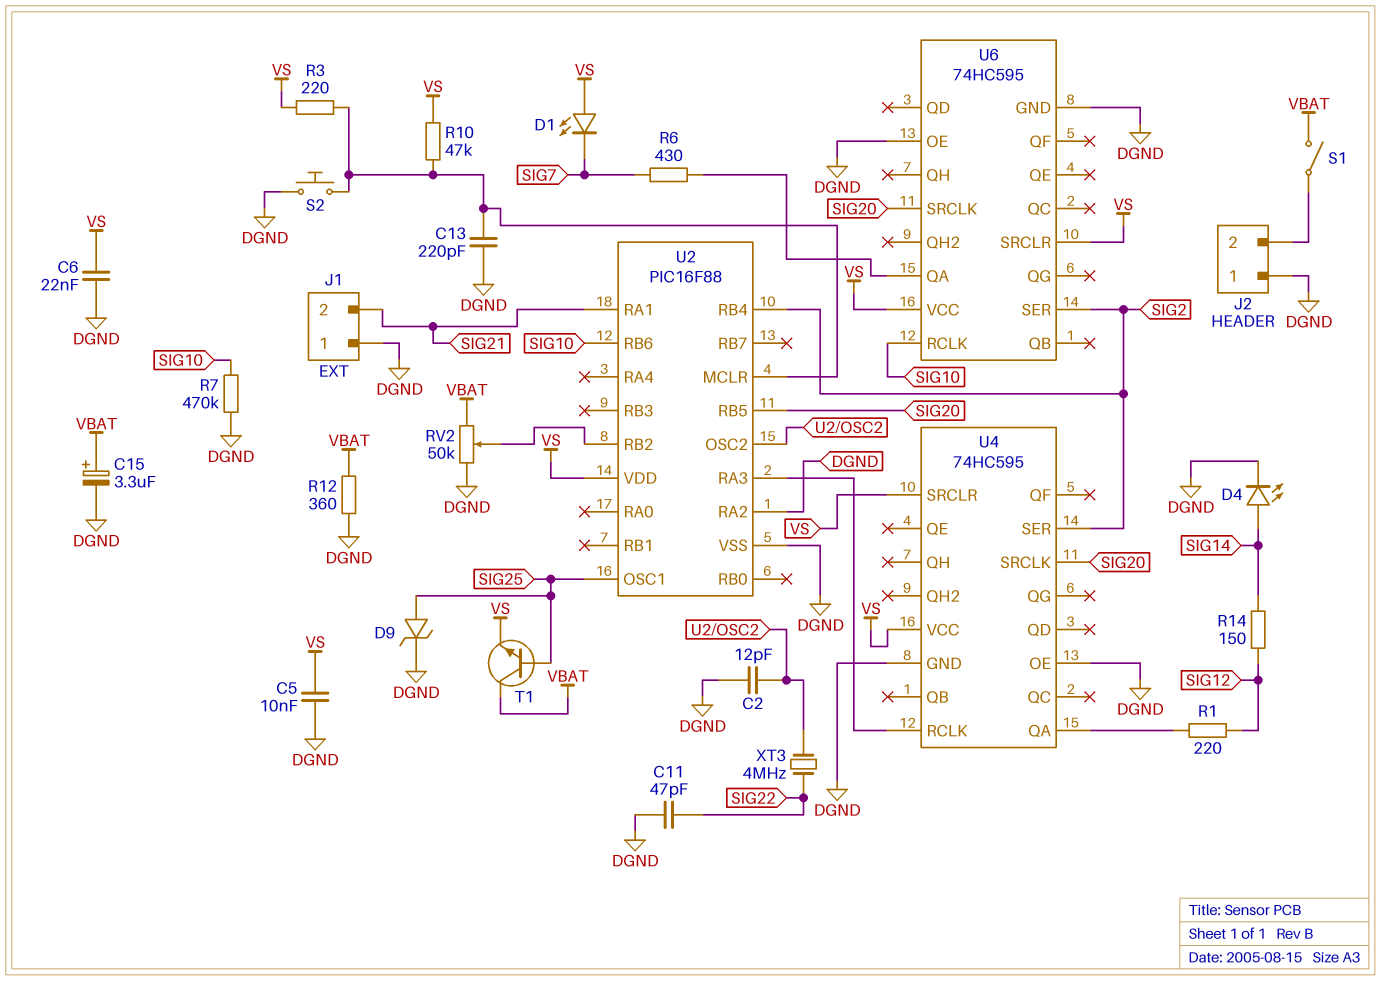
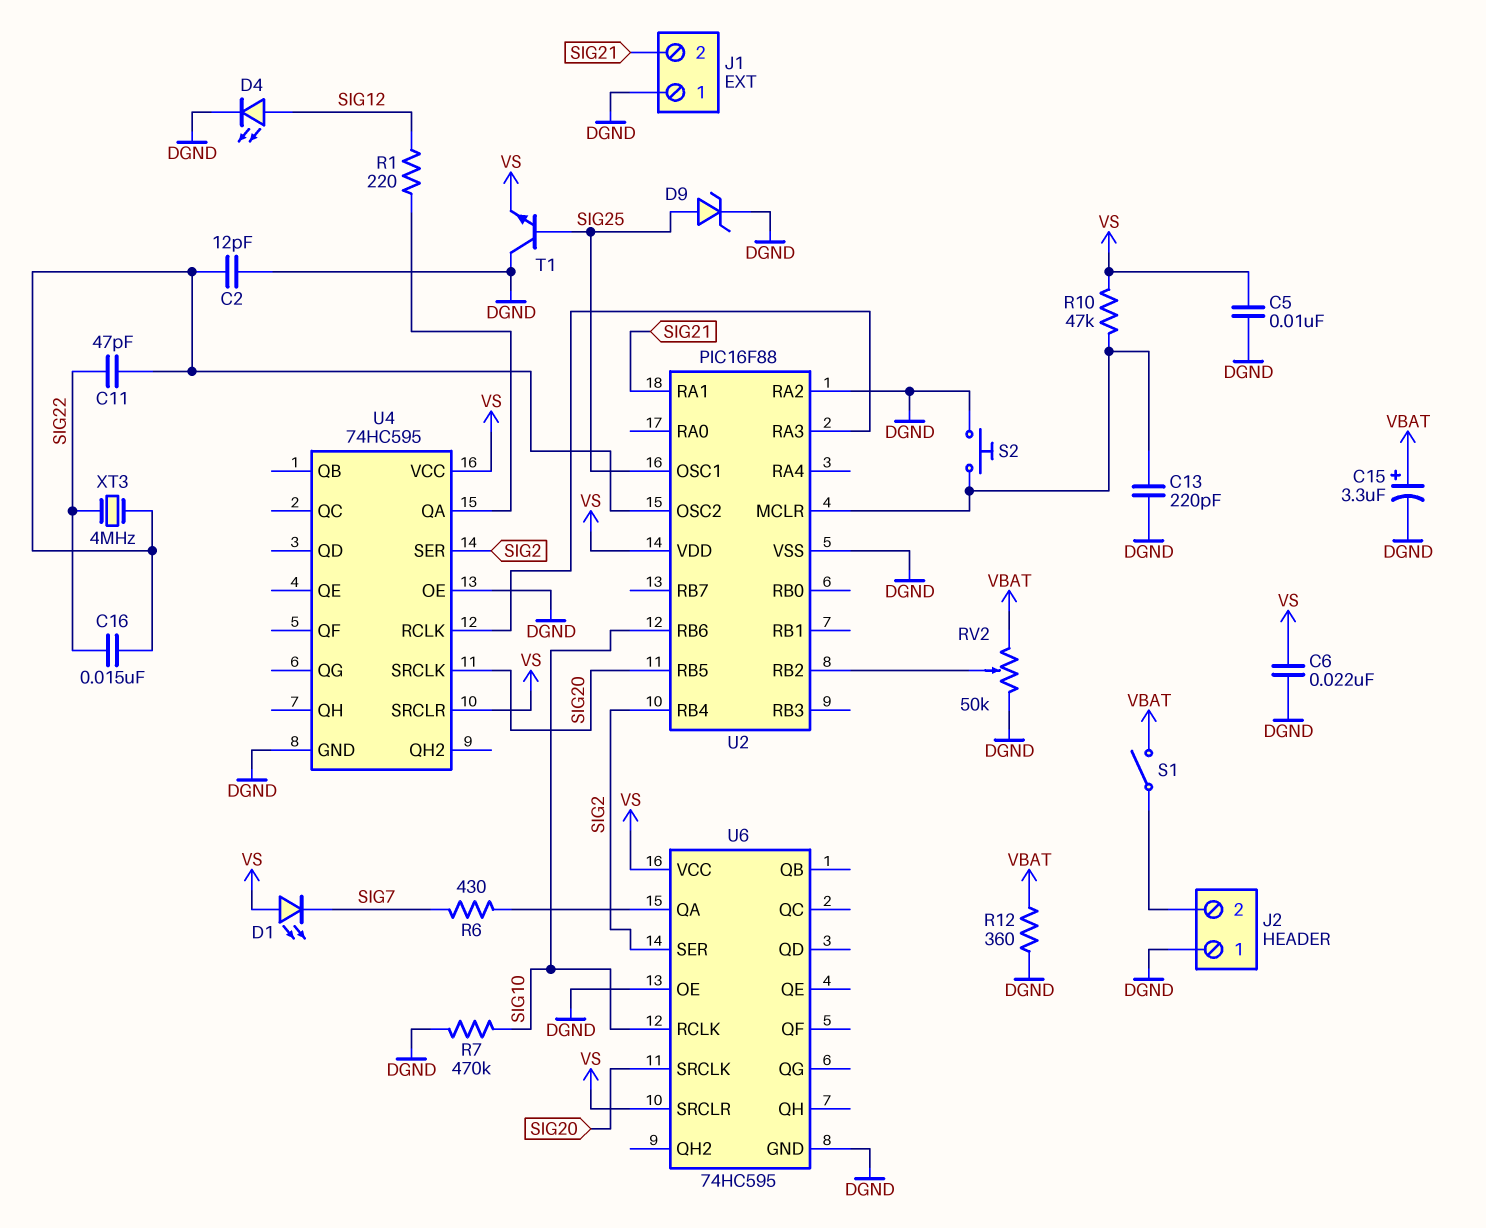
C11: 47pF (DGND, SIG22) -> 47pF (SIG22, U2/OSC2)
C16: none -> 15nF (SIG22, U2/OSC2)
D4: LED (A SIG14, K DGND) -> LED (A SIG12, K DGND)
R3: 220 (U2/MCLR, VS) -> none
R14: 150 (SIG12, SIG14) -> none
T1: NPN (B SIG25, C VBAT, E VS) -> NPN (B SIG25, C DGND, E VS)

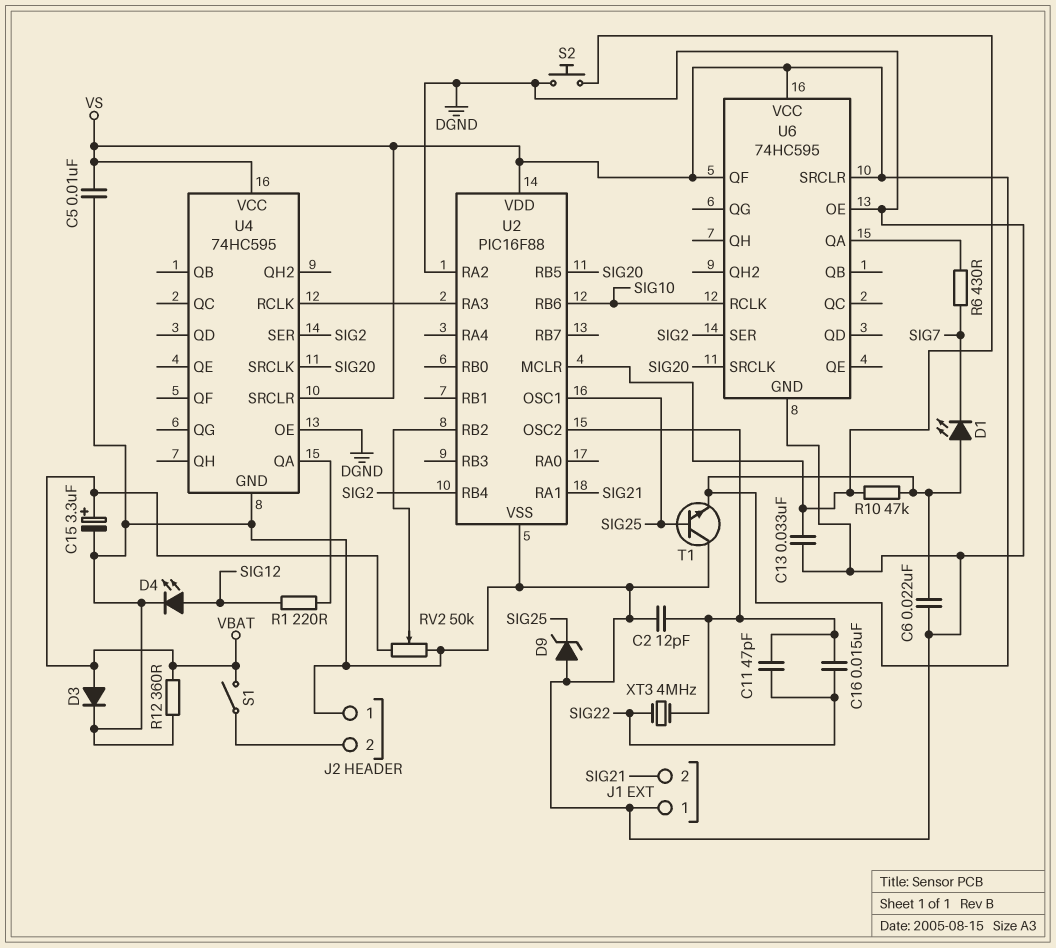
C13: 220pF (DGND, U2/MCLR) -> 33nF (DGND, U2/MCLR)
D3: none -> diode (A VBAT, K DGND)
D9: zener (A SIG25, K DGND) -> zener (A DGND, K SIG25)
R7: 470k (DGND, SIG10) -> none
U6 pin QF: none -> VS

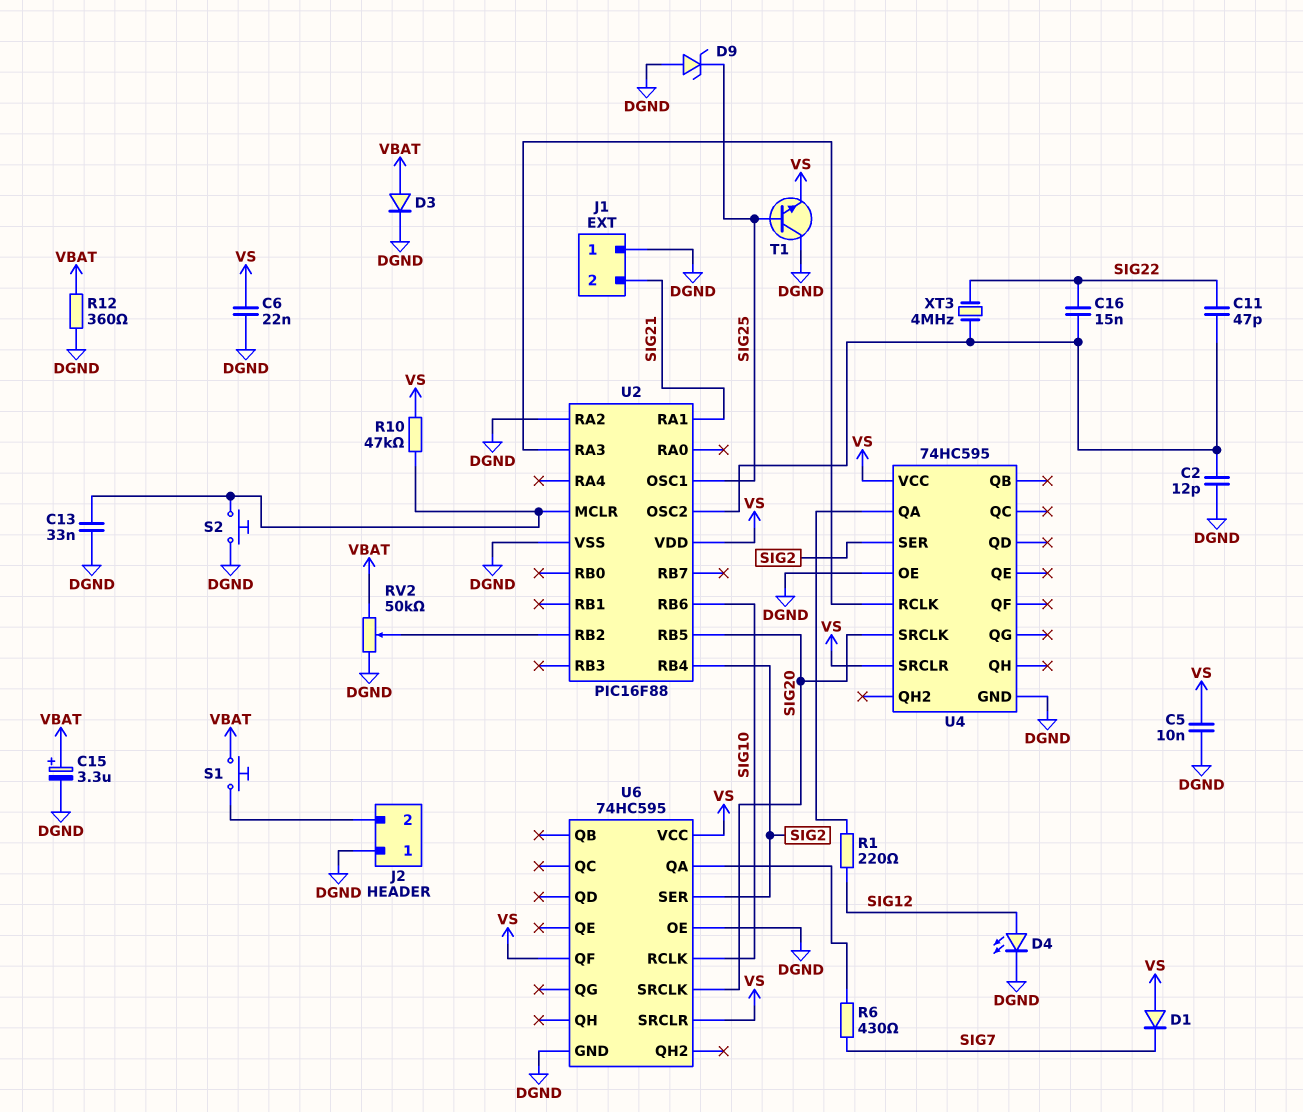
D1: LED (A VS, K SIG7) -> diode (A VS, K SIG7)
S1: switch (J2/2, VBAT) -> button (J2/2, VBAT)

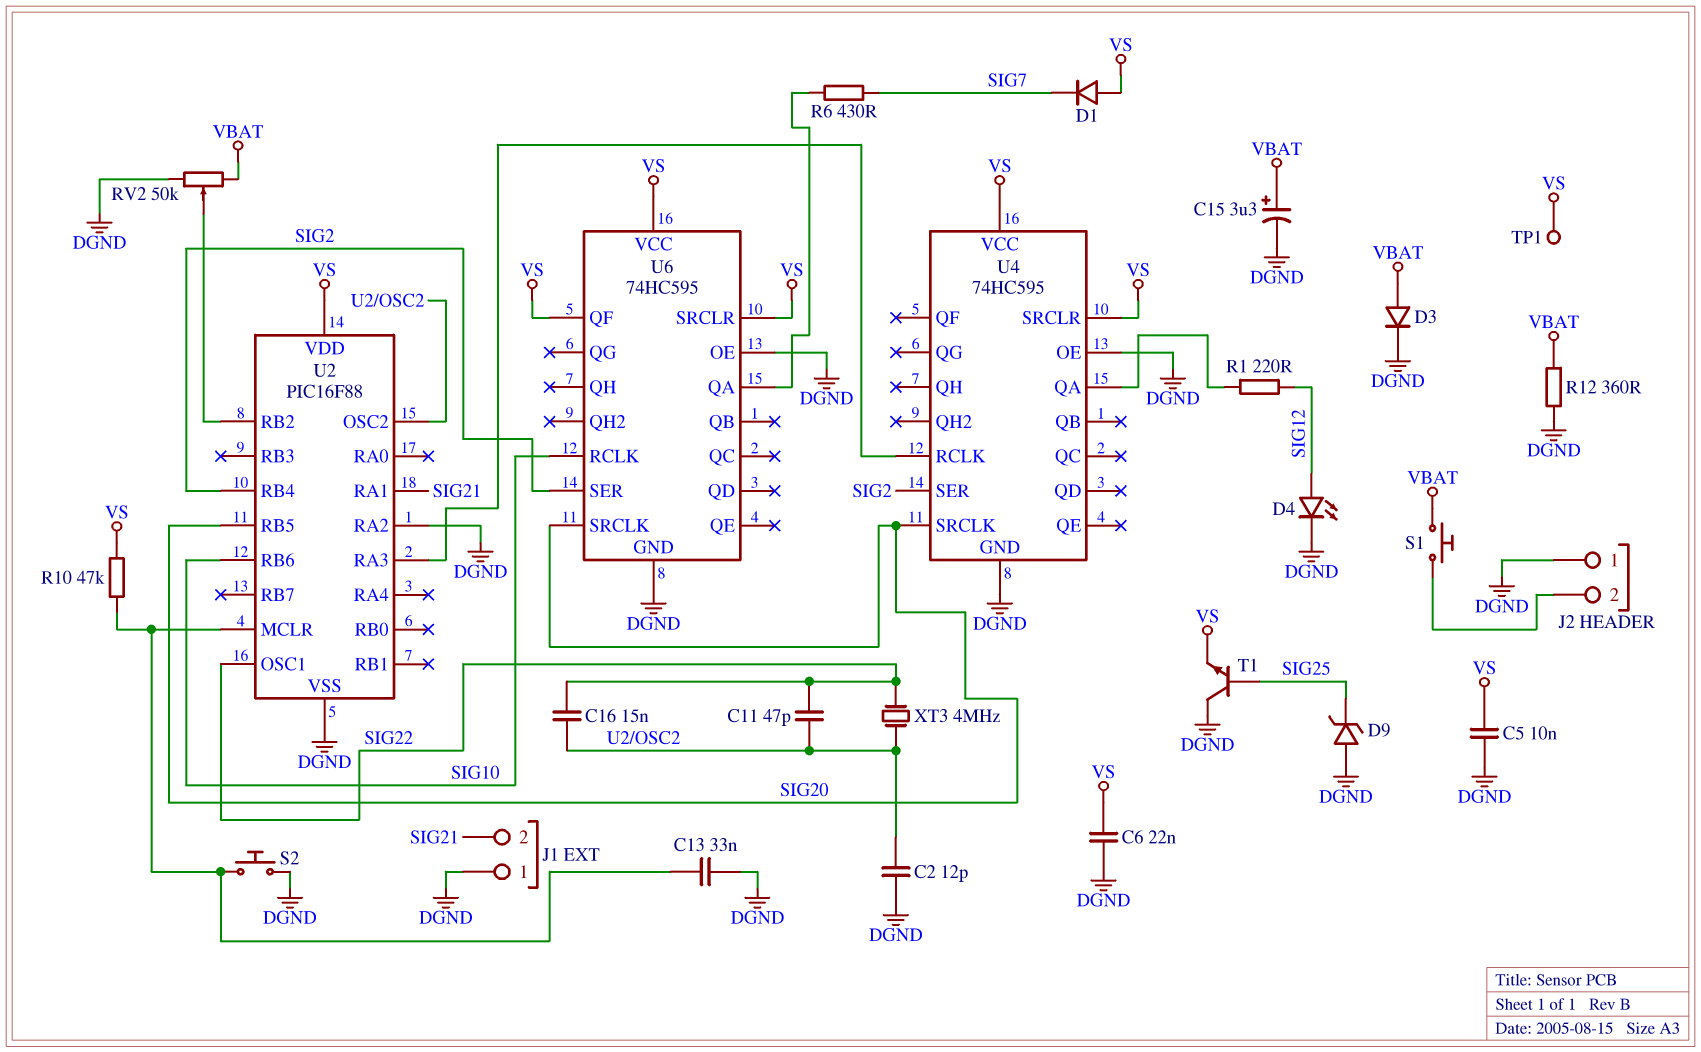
TP1: none -> test point (VS)
U2 pin OSC1: SIG25 -> SIG22

